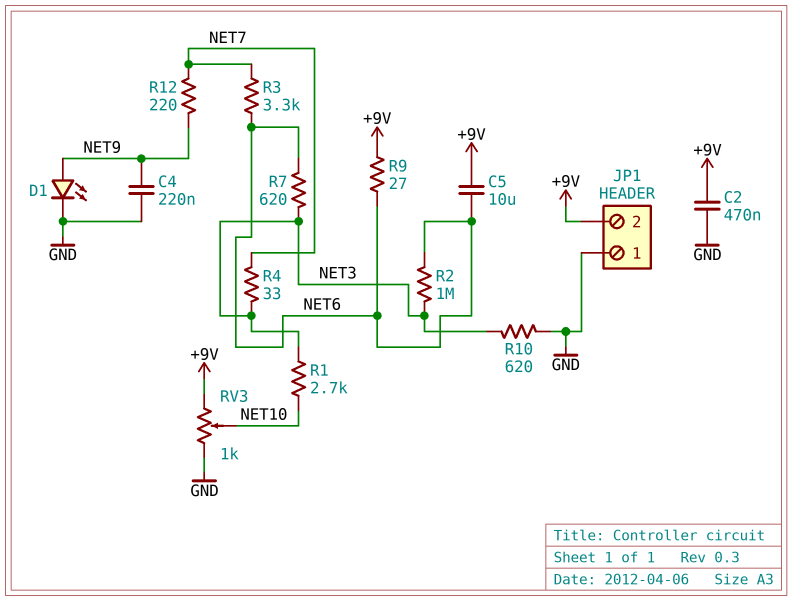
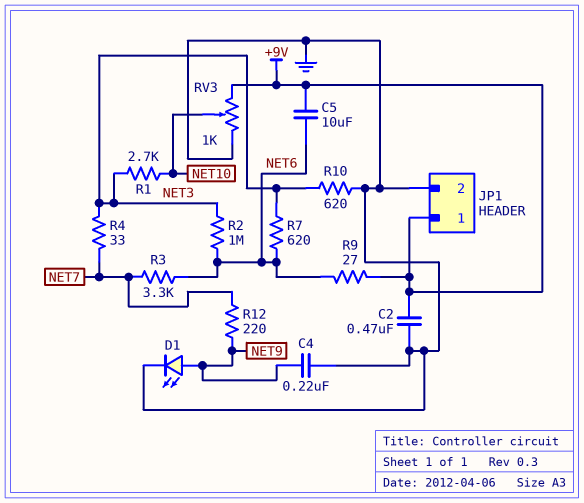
JP1 pin 1: GND -> +9V
JP1 pin 2: +9V -> GND

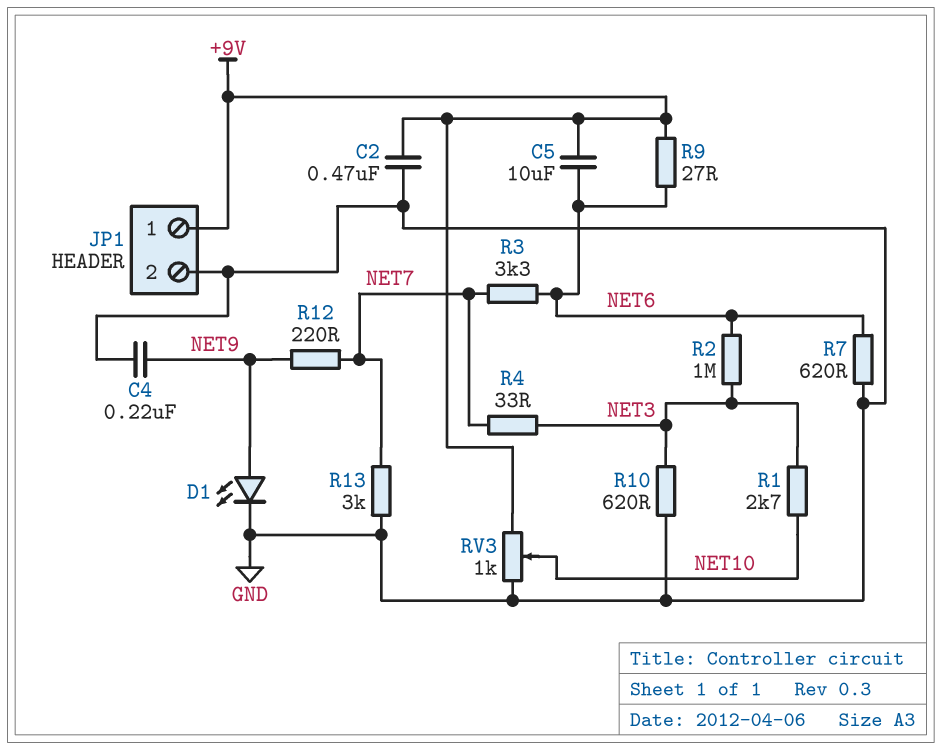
R7: 620 (NET3, NET6) -> 620 (GND, NET6)
R13: none -> 3k (GND, NET7)

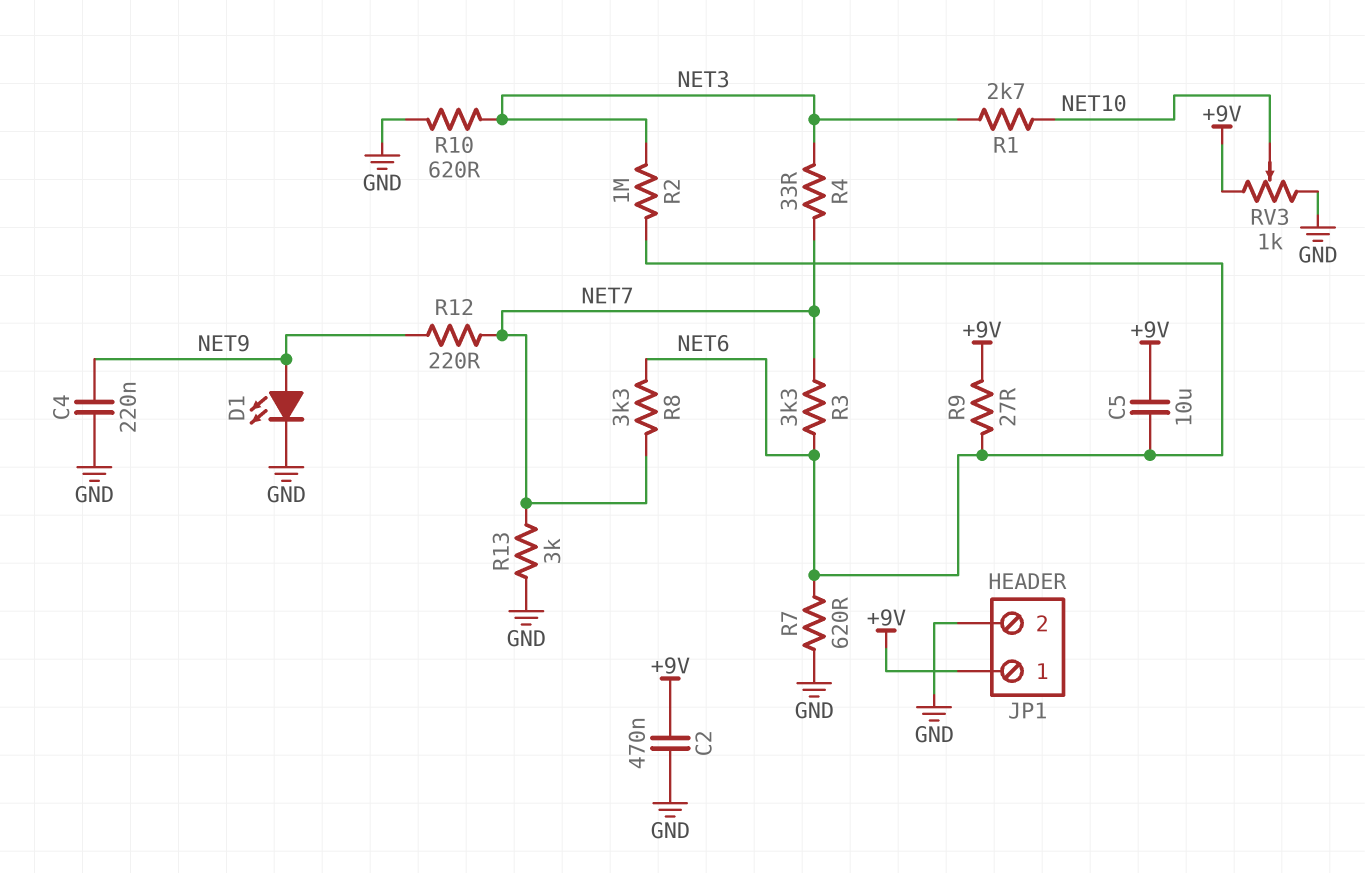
R8: none -> 3.3k (NET6, NET7)

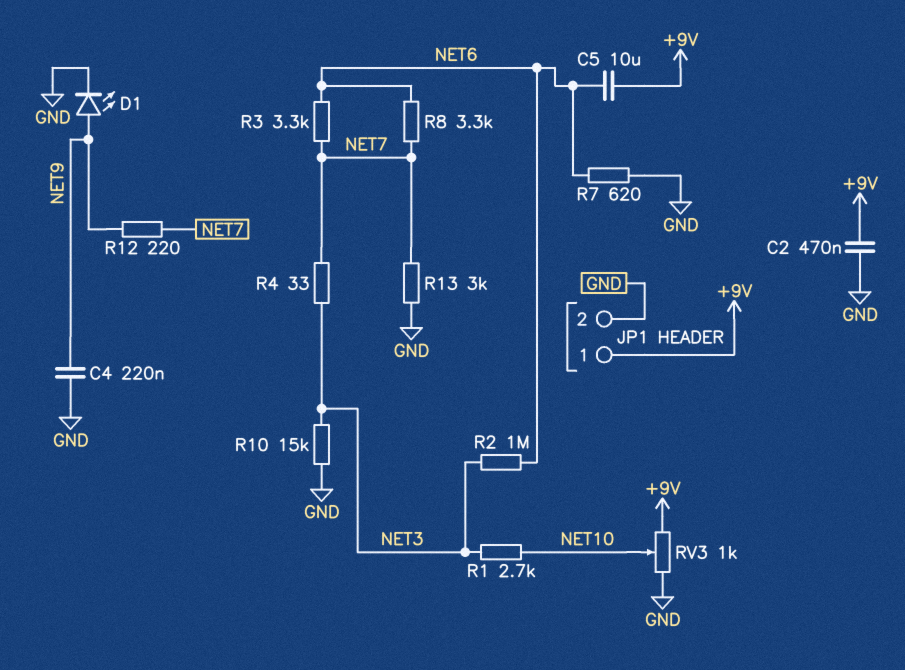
R9: 27 (+9V, NET6) -> none
R10: 620 (GND, NET3) -> 15k (GND, NET3)

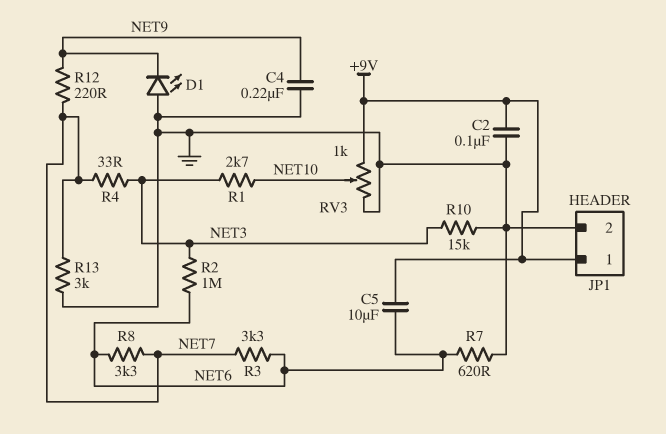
C2: 470nF (+9V, GND) -> 100nF (+9V, GND)
D1: LED (A NET9, K GND) -> LED (A GND, K NET9)

